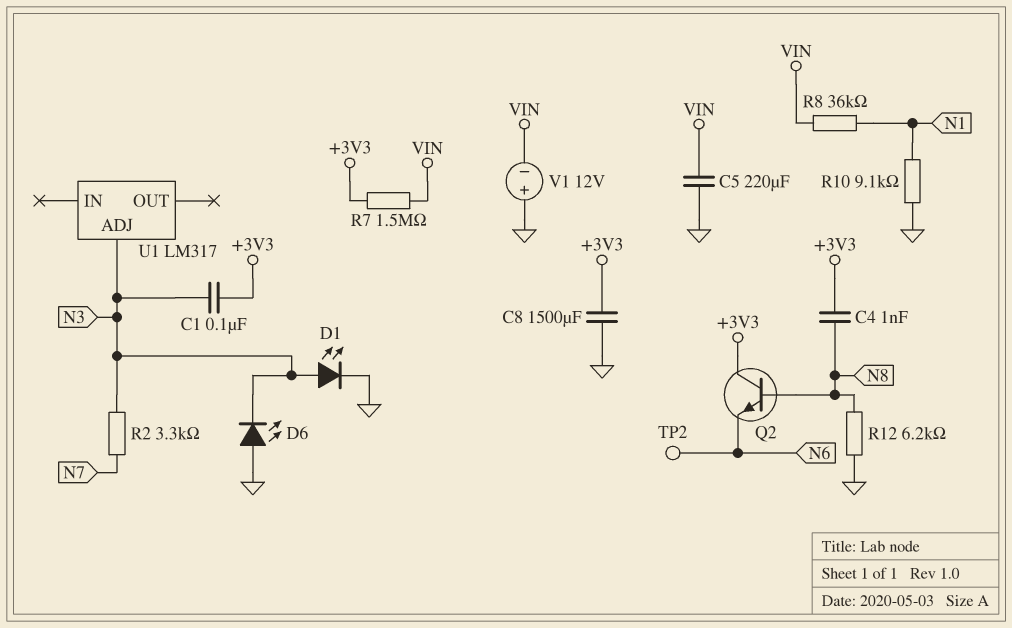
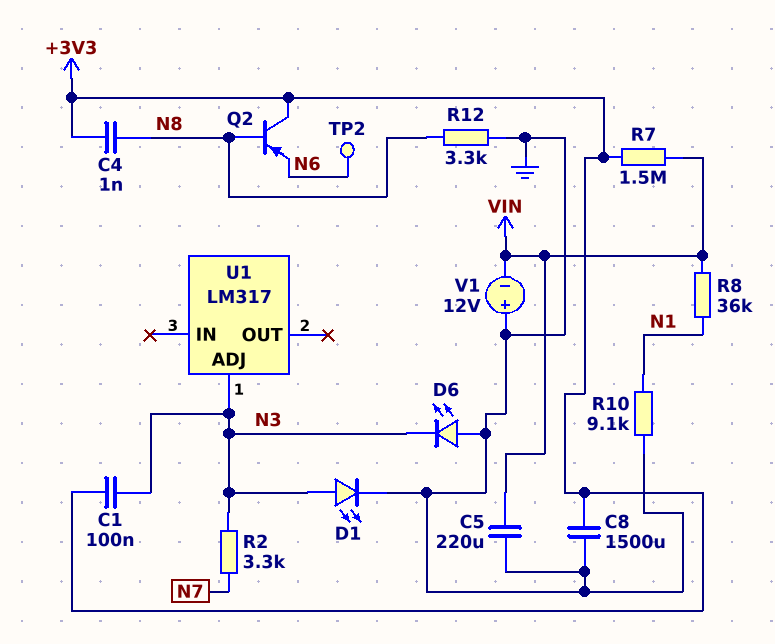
Q2: NPN (B N8, C +3V3, E N6) -> PNP (B N8, C +3V3, E N6)
R12: 6.2k (GND, N8) -> 3.3k (GND, N8)

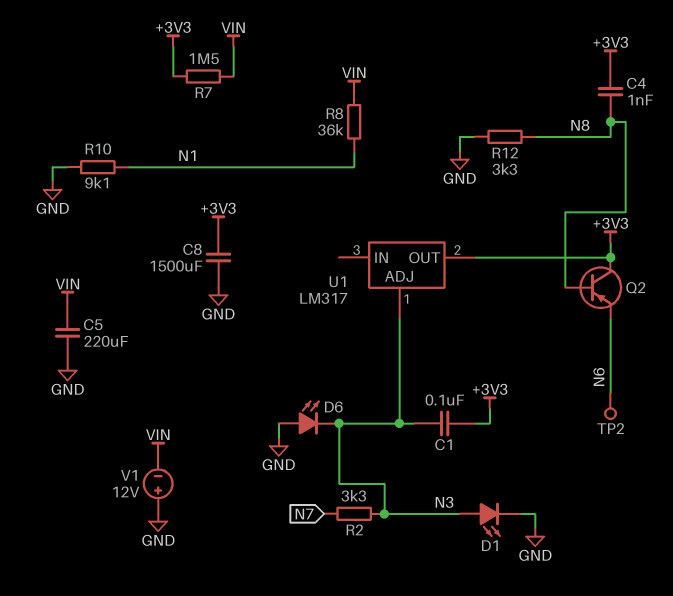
U1 pin OUT: none -> +3V3

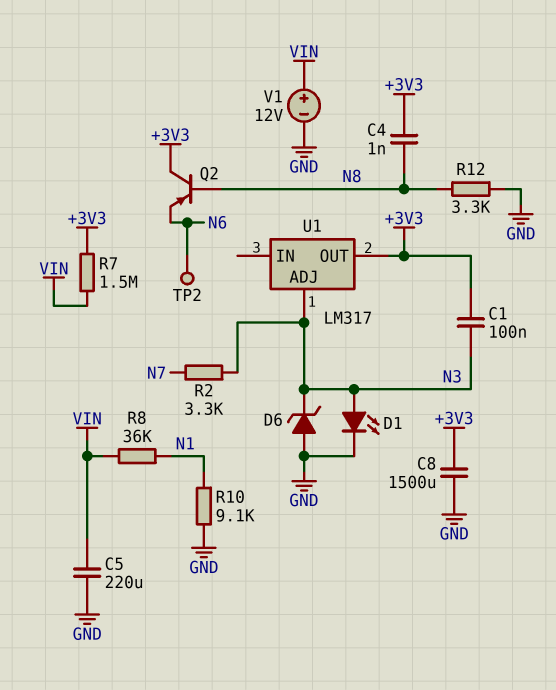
D6: LED (A GND, K N3) -> zener (A GND, K N3)
V1: 12V (plus GND, minus VIN) -> 12V (plus VIN, minus GND)

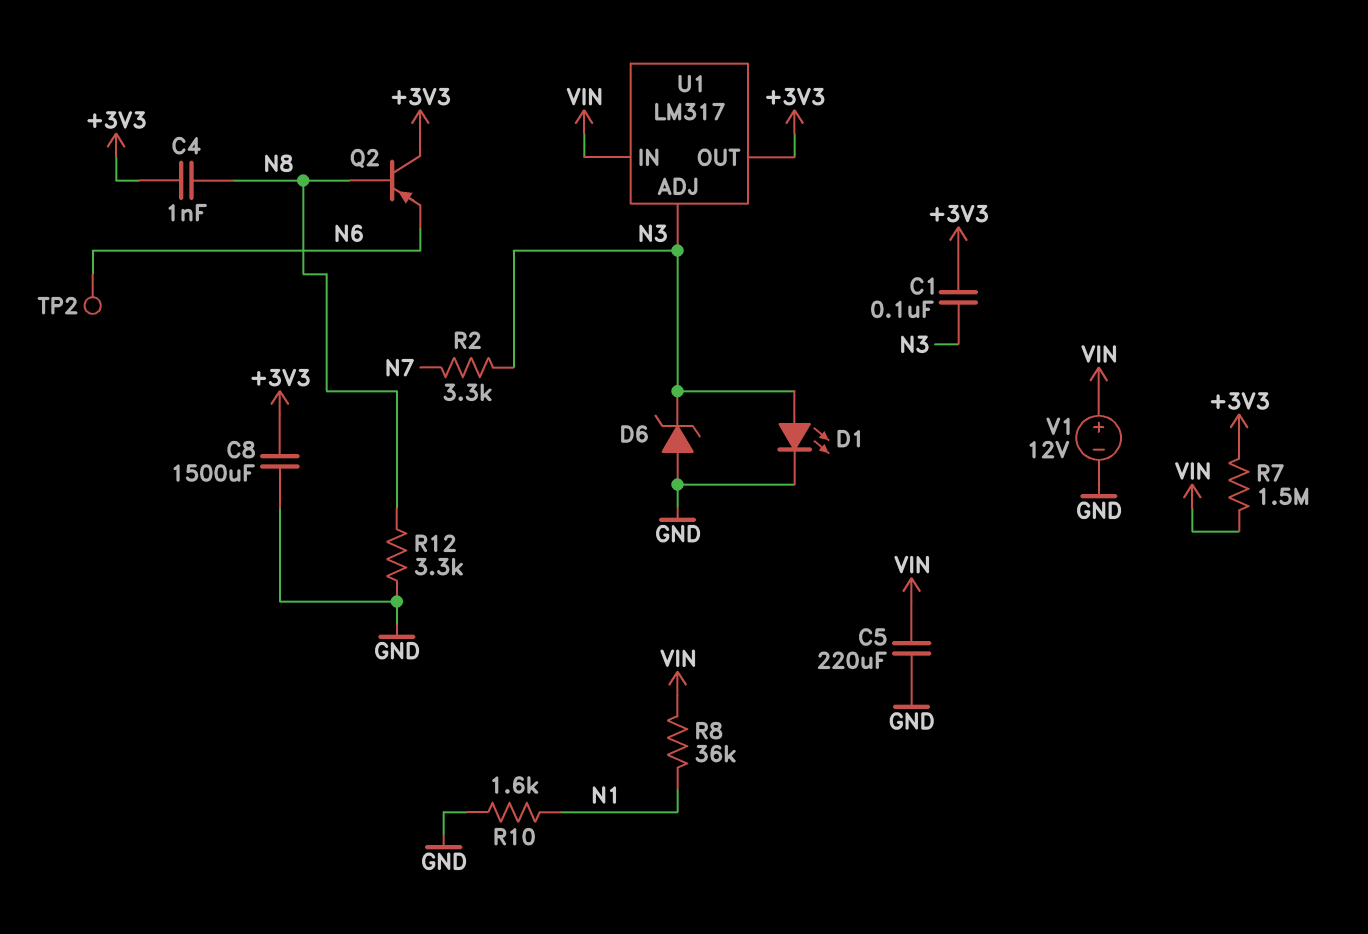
R10: 9.1k (GND, N1) -> 1.6k (GND, N1)
U1 pin IN: none -> VIN

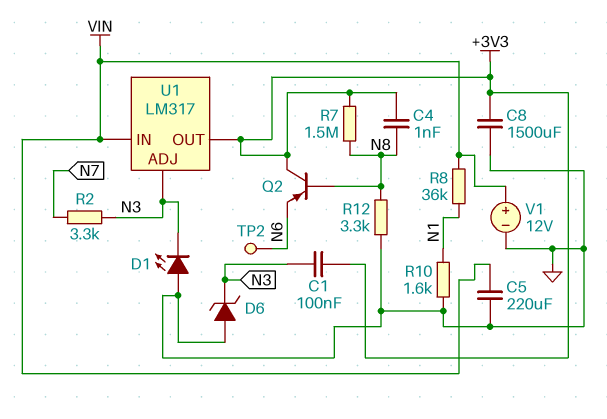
D1: LED (A N3, K GND) -> LED (A GND, K N3)
R7: 1.5M (+3V3, VIN) -> 1.5M (+3V3, N8)

